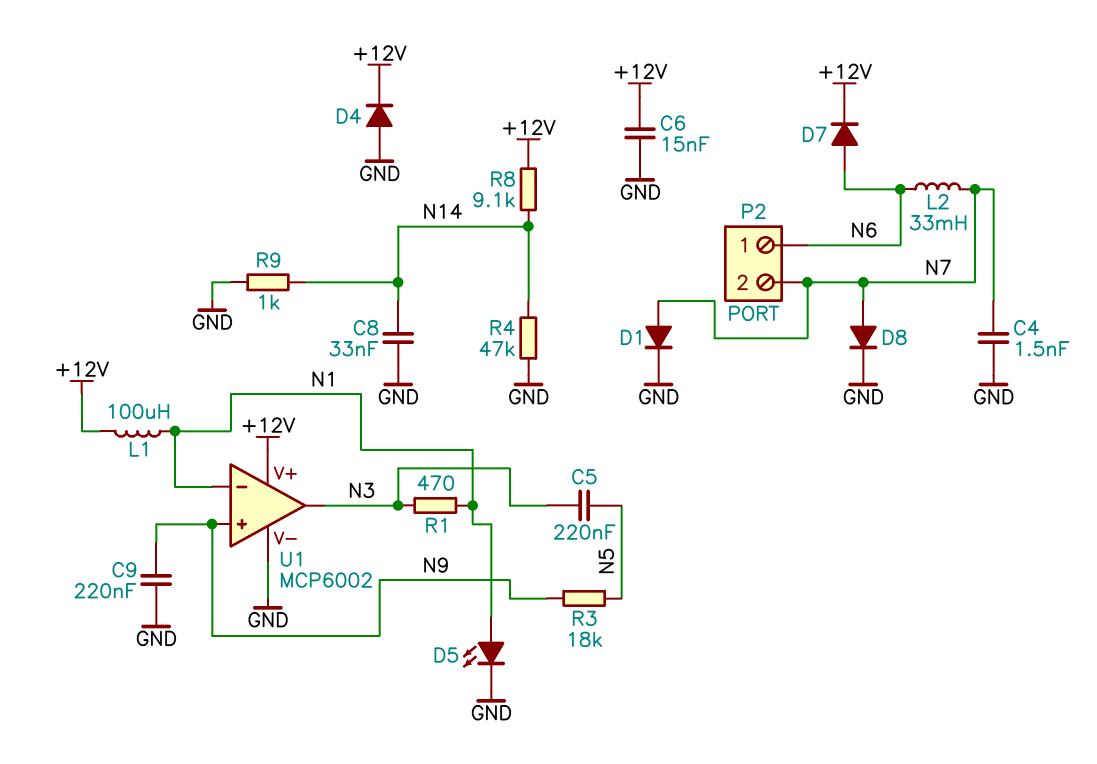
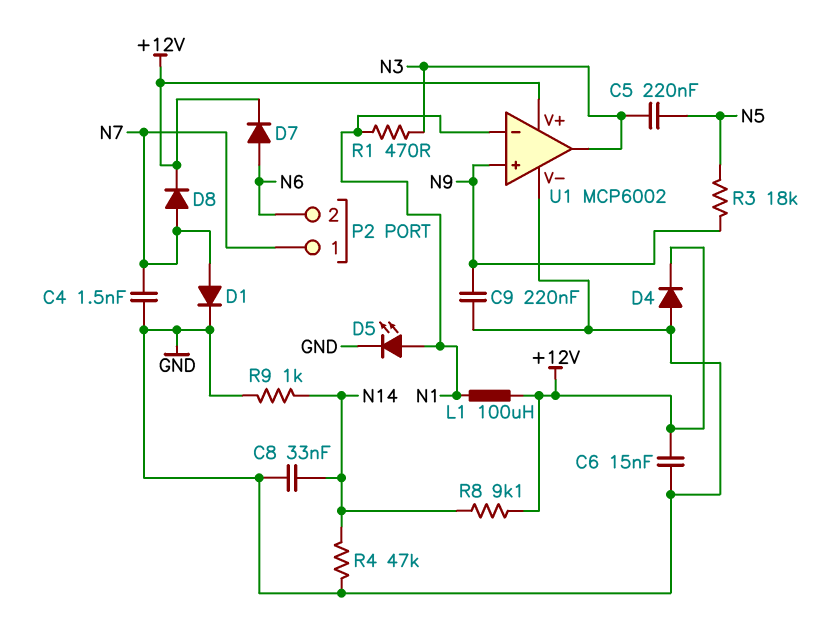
D8: diode (A N7, K GND) -> diode (A N7, K +12V)
L2: 33mH (N6, N7) -> none
P2 pin 1: N6 -> N7
P2 pin 2: N7 -> N6

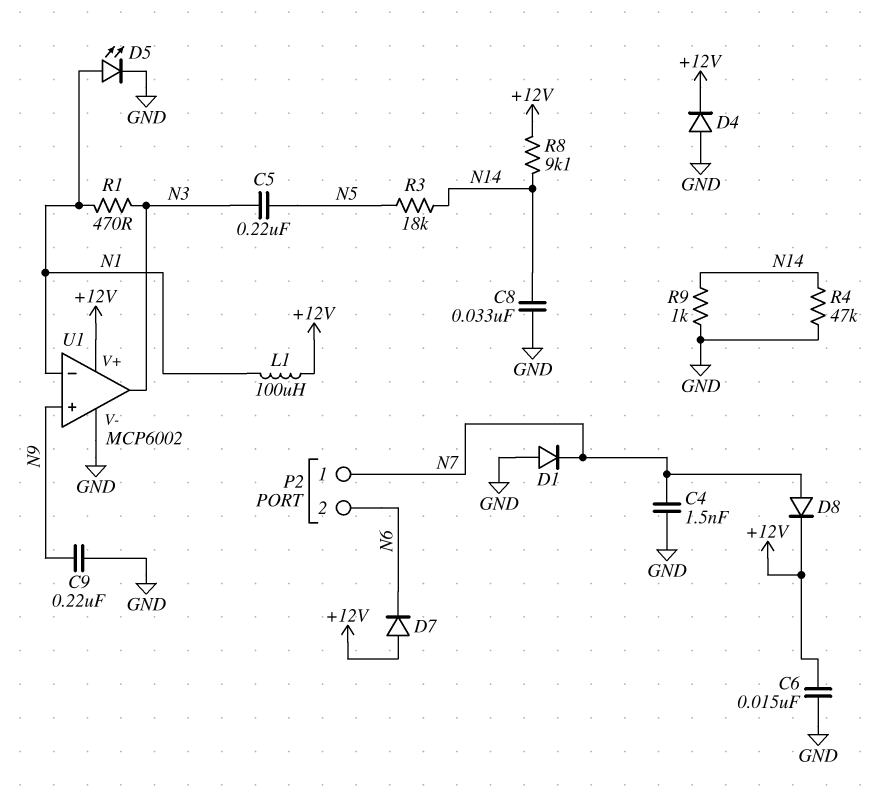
D1: diode (A N7, K GND) -> diode (A GND, K N7)
D7: diode (A N6, K +12V) -> diode (A +12V, K N6)
R3: 18k (N5, N9) -> 18k (N5, N14)

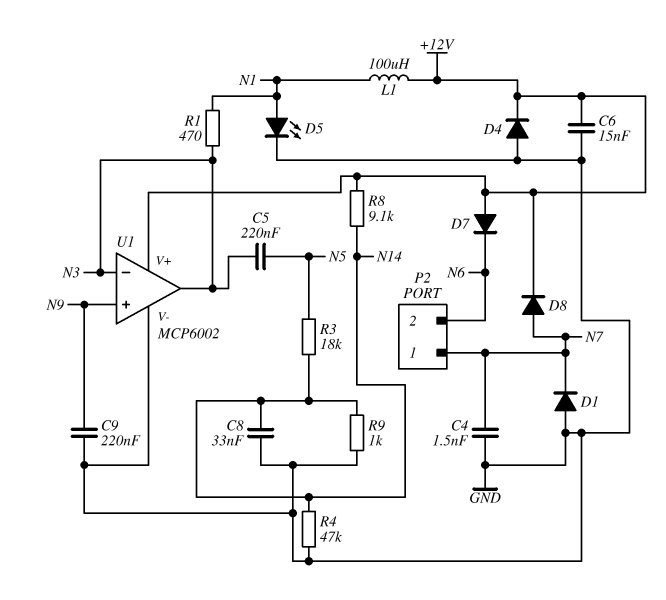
U1 pin in-: N1 -> N3

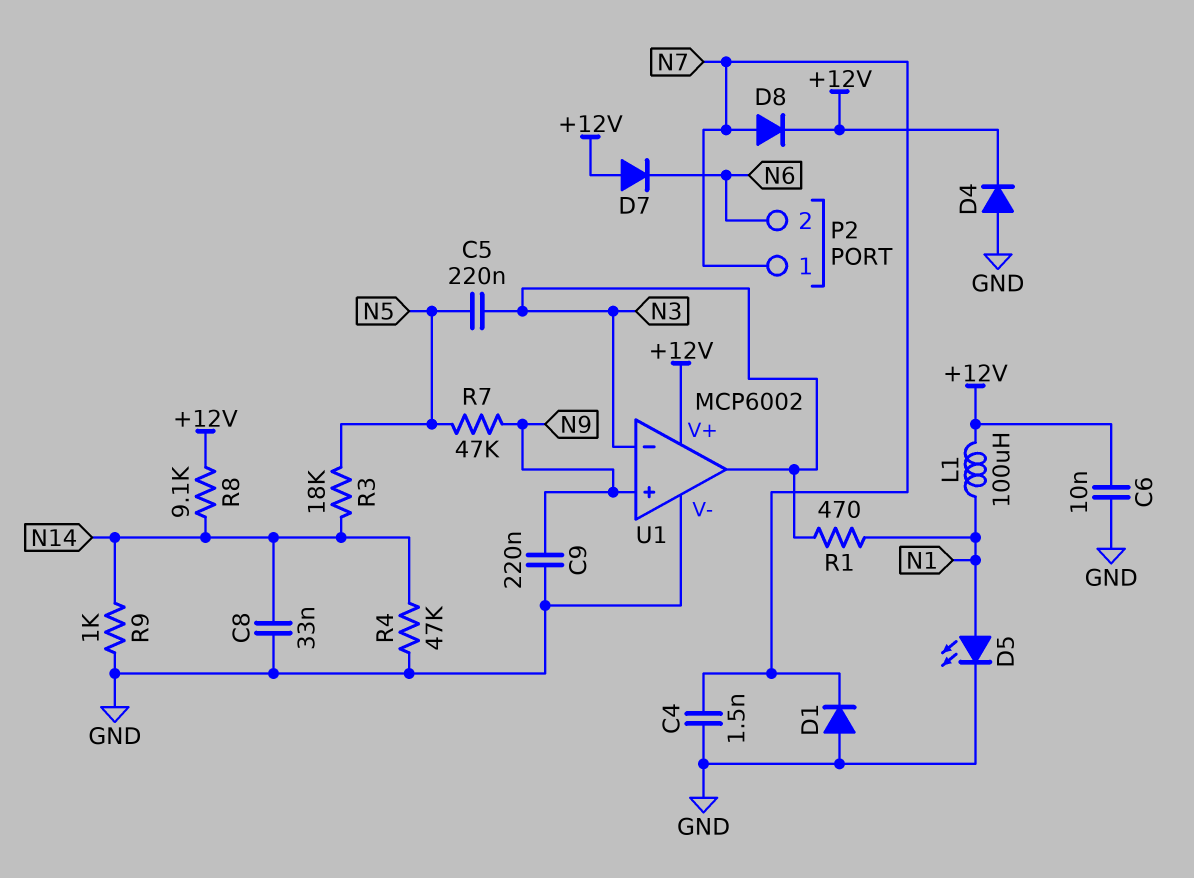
C6: 15nF (+12V, GND) -> 10nF (+12V, GND)
R7: none -> 47k (N5, N9)

